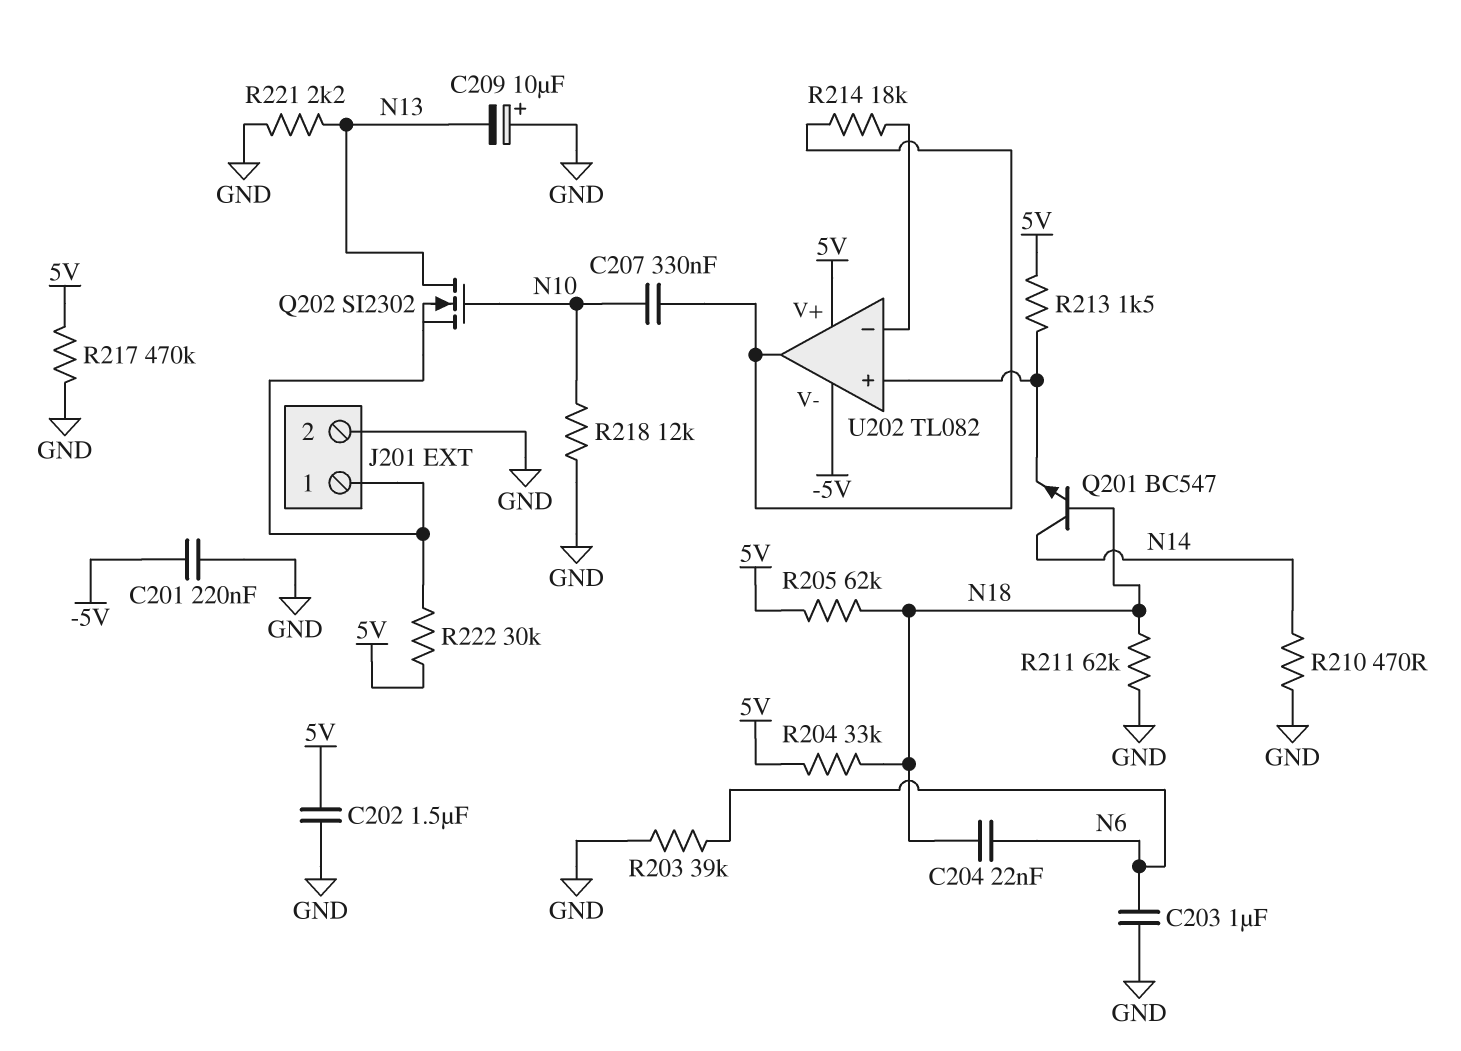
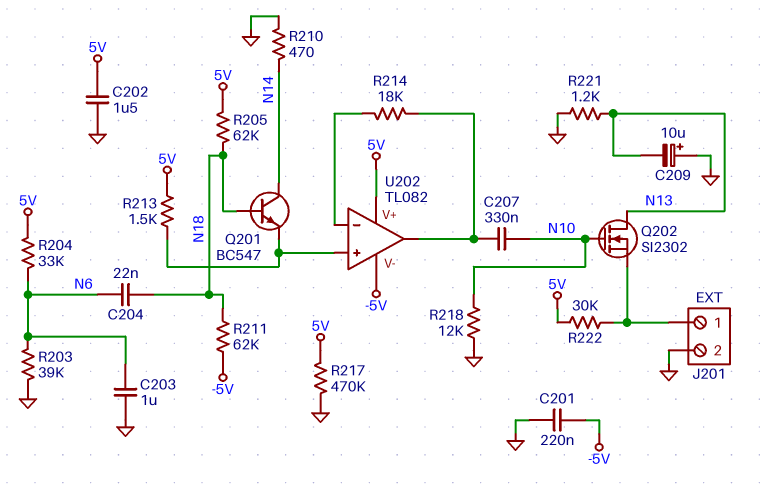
R204: 33k (5V, N18) -> 33k (5V, N6)
R211: 62k (GND, N18) -> 62k (-5V, N18)
R221: 2.2k (GND, N13) -> 1.2k (GND, N13)

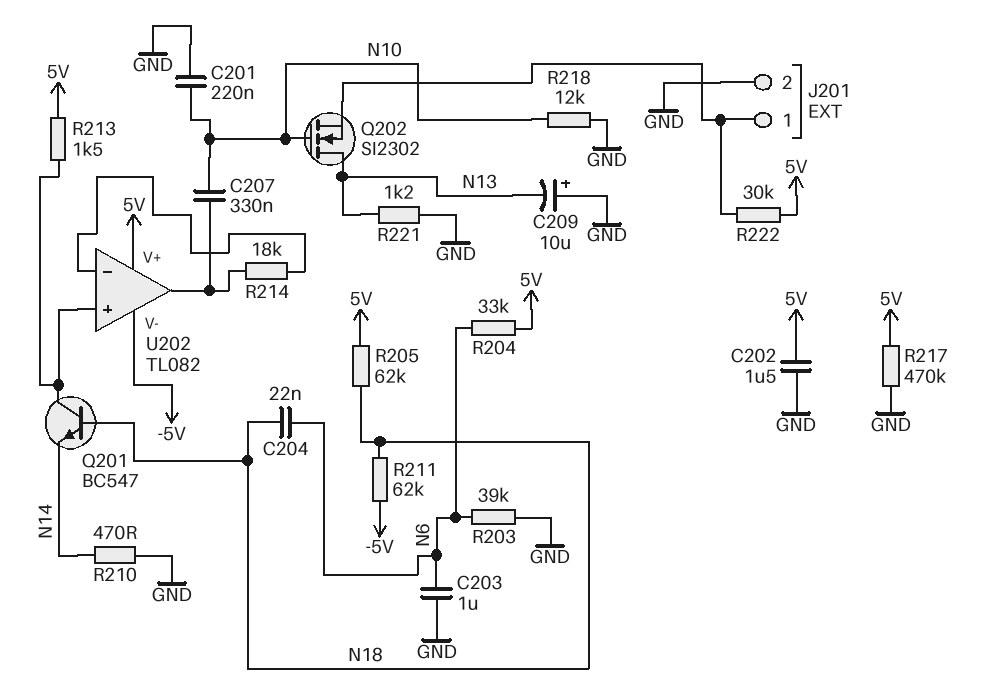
C201: 220nF (-5V, GND) -> 220nF (GND, N10)
Q201: NPN BC547 (B N18, C N14, E U202/in+) -> NPN BC547 (B N18, C U202/in+, E N14)

